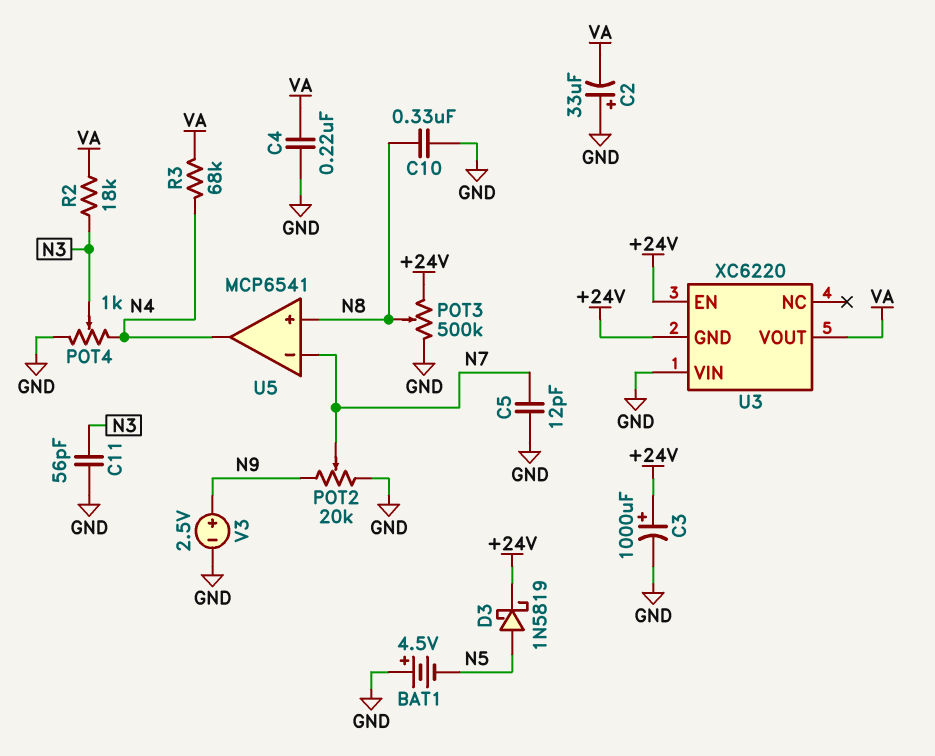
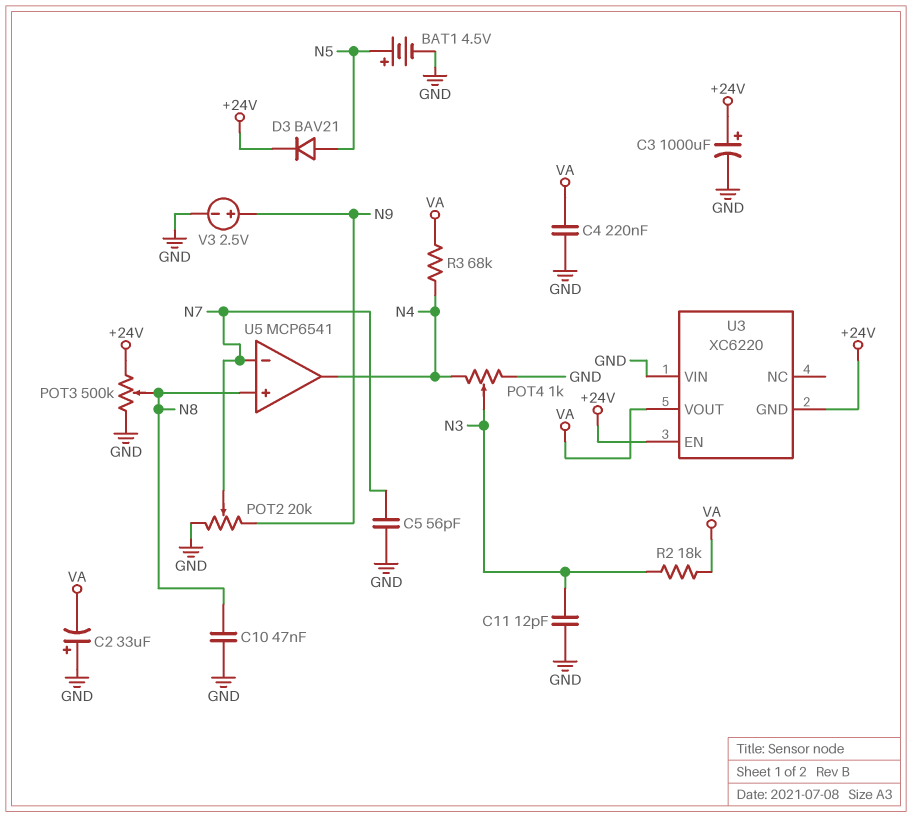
BAT1: 4.5V (plus GND, minus N5) -> 4.5V (plus N5, minus GND)
C5: 12pF (GND, N7) -> 56pF (GND, N7)
C10: 330nF (GND, N8) -> 47nF (GND, N8)
C11: 56pF (GND, N3) -> 12pF (GND, N3)
D3: schottky 1N5819 (A N5, K +24V) -> diode BAV21 (A N5, K +24V)

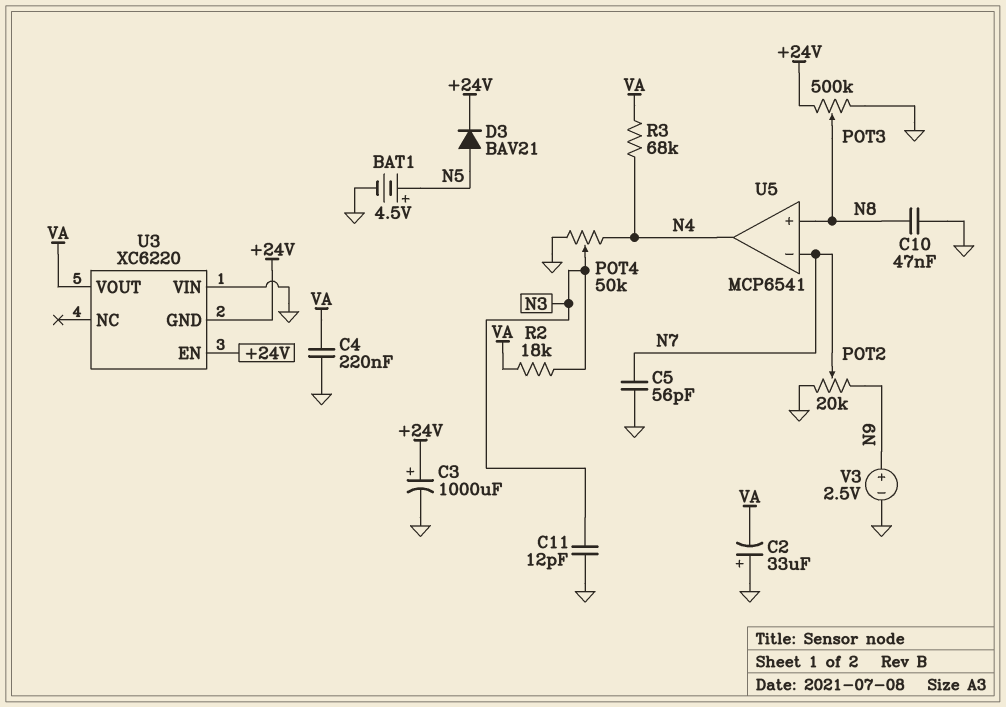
POT4: 1k (GND, N4, wiper N3) -> 50k (GND, N4, wiper N3)

